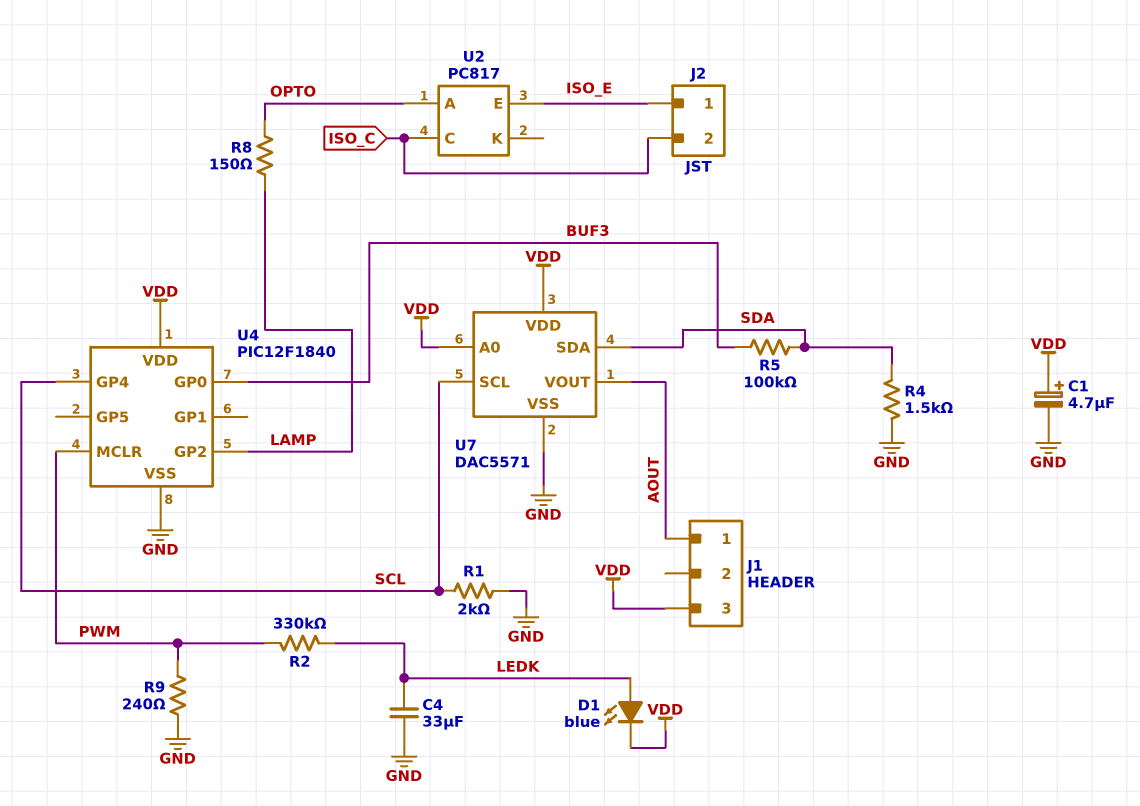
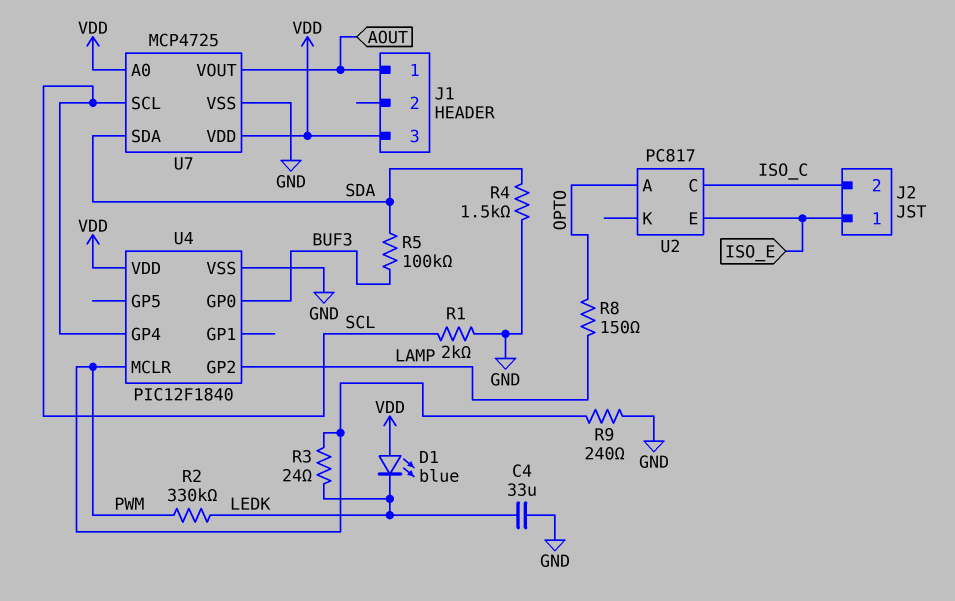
C1: 4.7uF (plus VDD, minus GND) -> none
D1: LED blue (A LEDK, K VDD) -> LED blue (A VDD, K LEDK)
R3: none -> 24 (LEDK, PWM)
U7: DAC5571 -> MCP4725

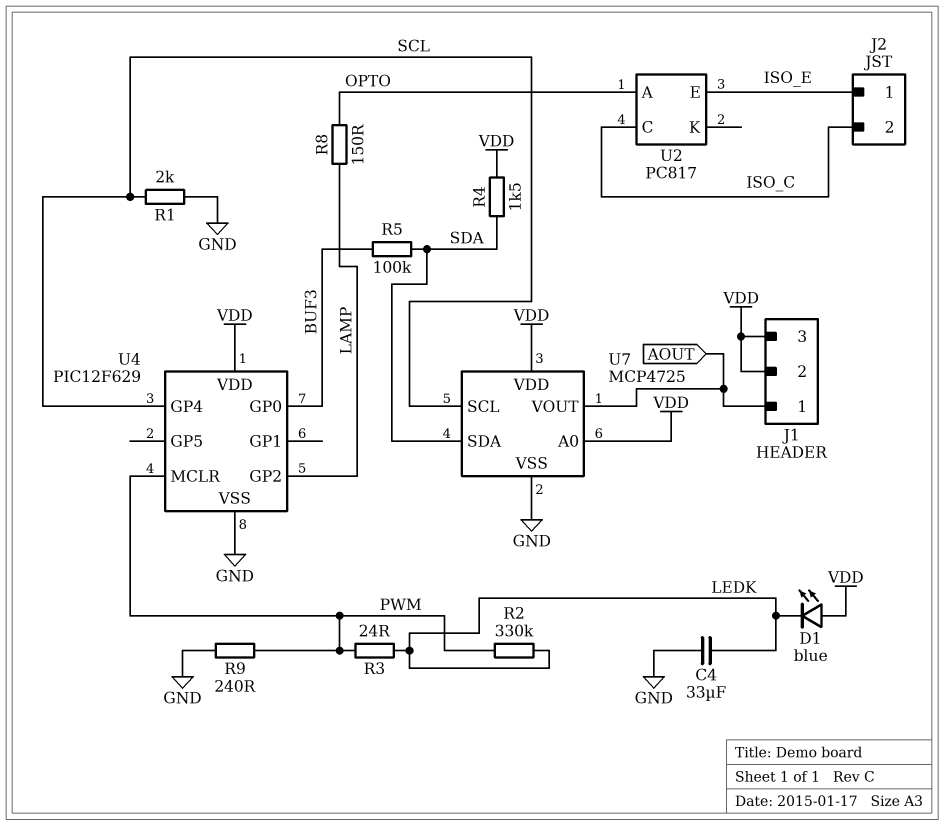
J1 pin 2: none -> VDD
R4: 1.5k (GND, SDA) -> 1.5k (SDA, VDD)
U4: PIC12F1840 -> PIC12F629

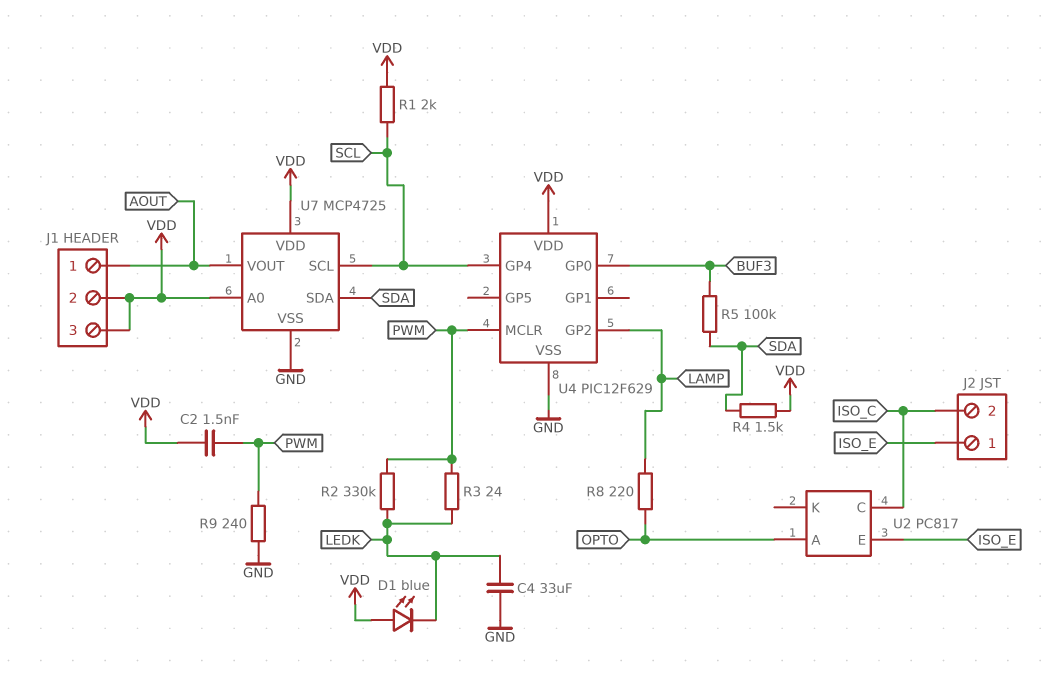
C2: none -> 1.5nF (PWM, VDD)
R1: 2k (GND, SCL) -> 2k (SCL, VDD)
R8: 150 (LAMP, OPTO) -> 220 (LAMP, OPTO)

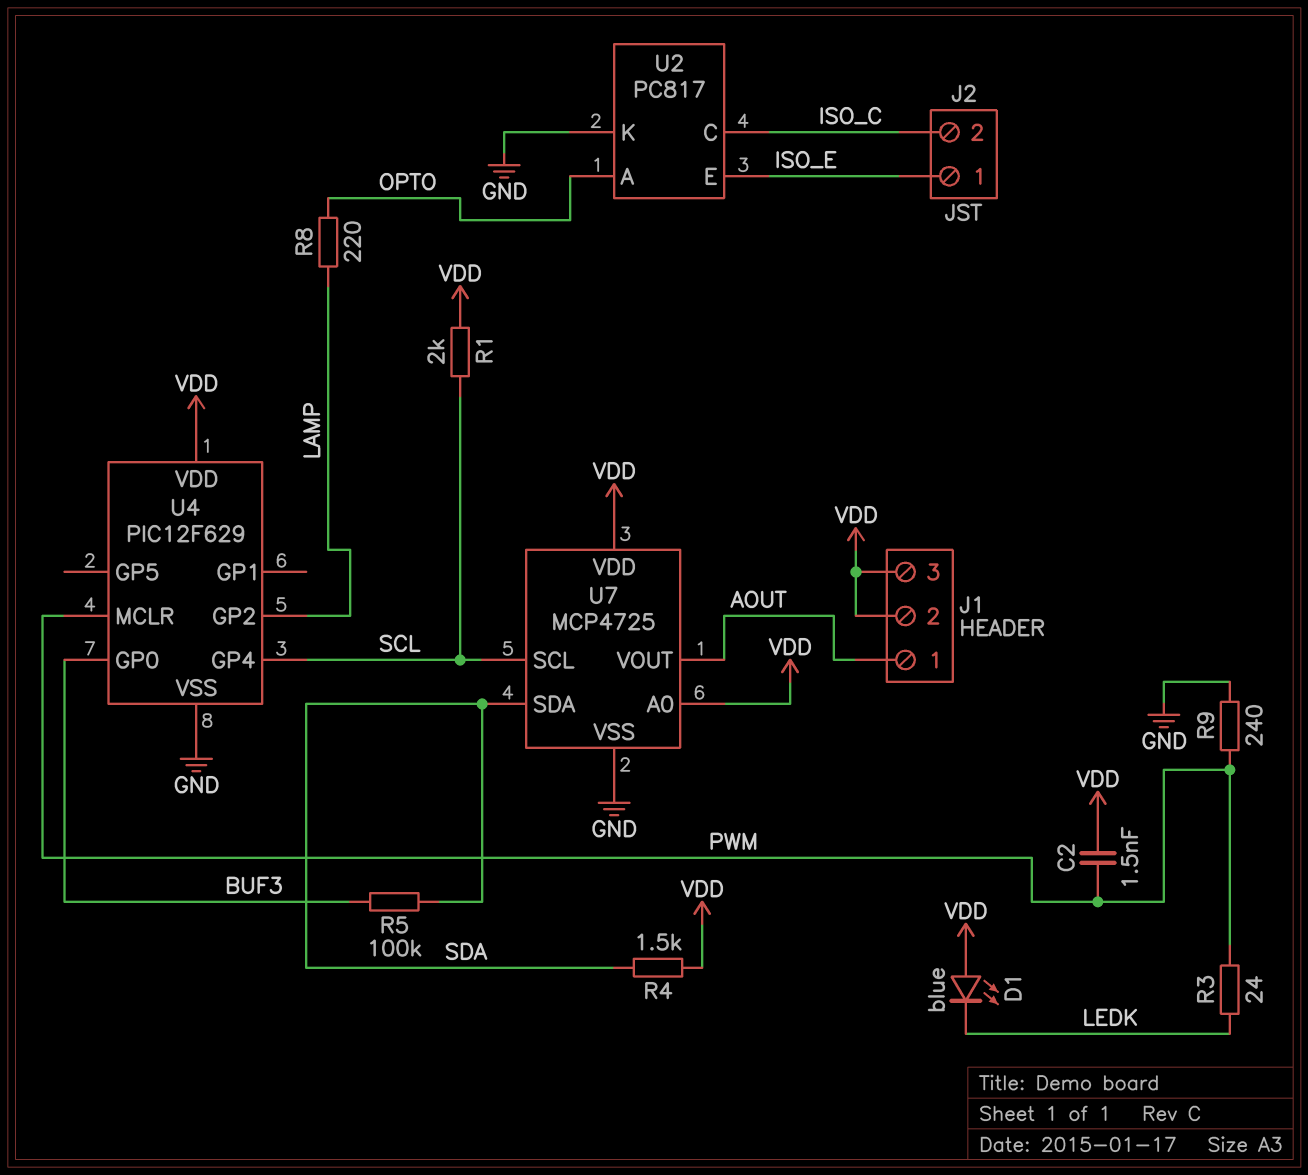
C4: 33uF (GND, LEDK) -> none
R2: 330k (LEDK, PWM) -> none
U2 pin K: none -> GND

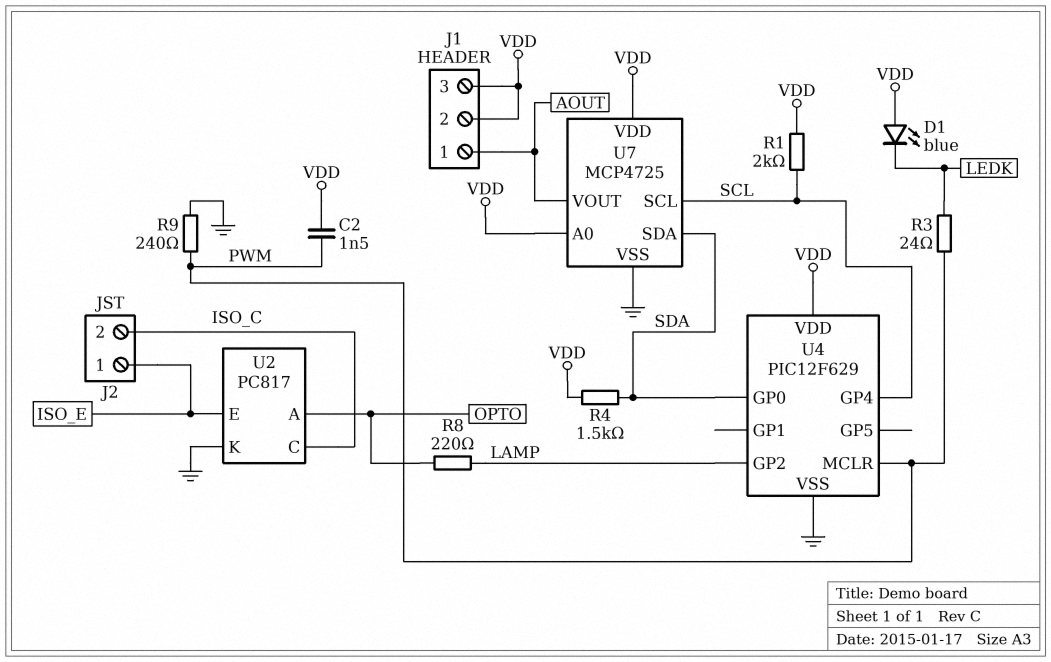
R5: 100k (BUF3, SDA) -> none
U4 pin GP0: BUF3 -> SDA

